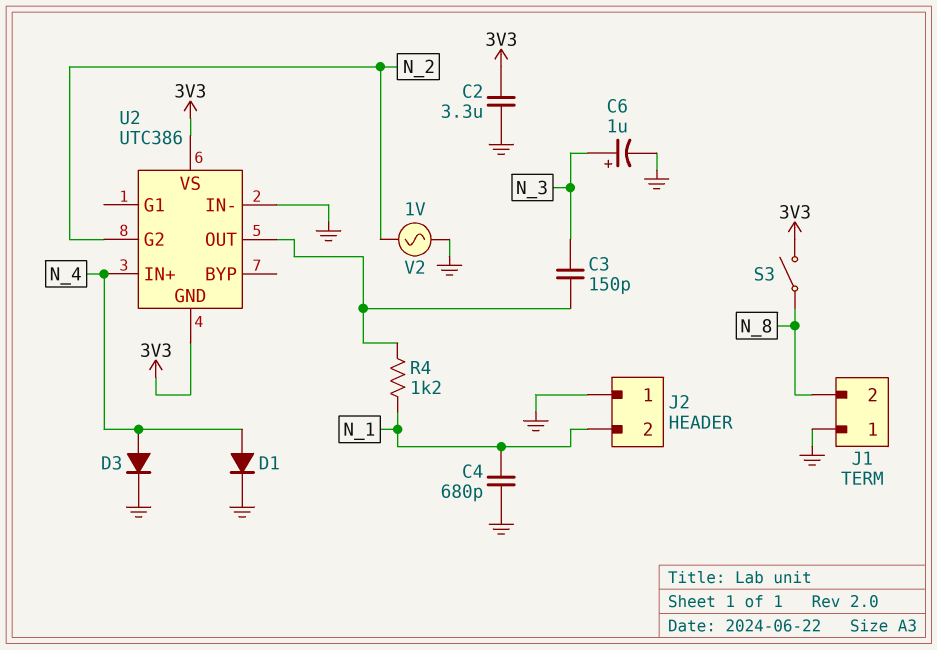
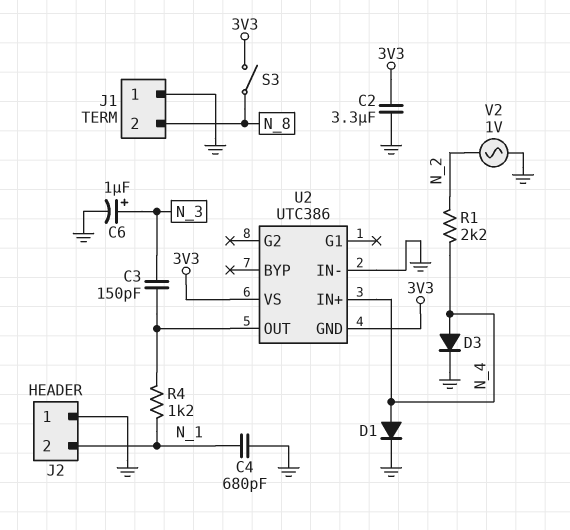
R1: none -> 2.2k (N_2, N_4)
U2 pin G2: N_2 -> none

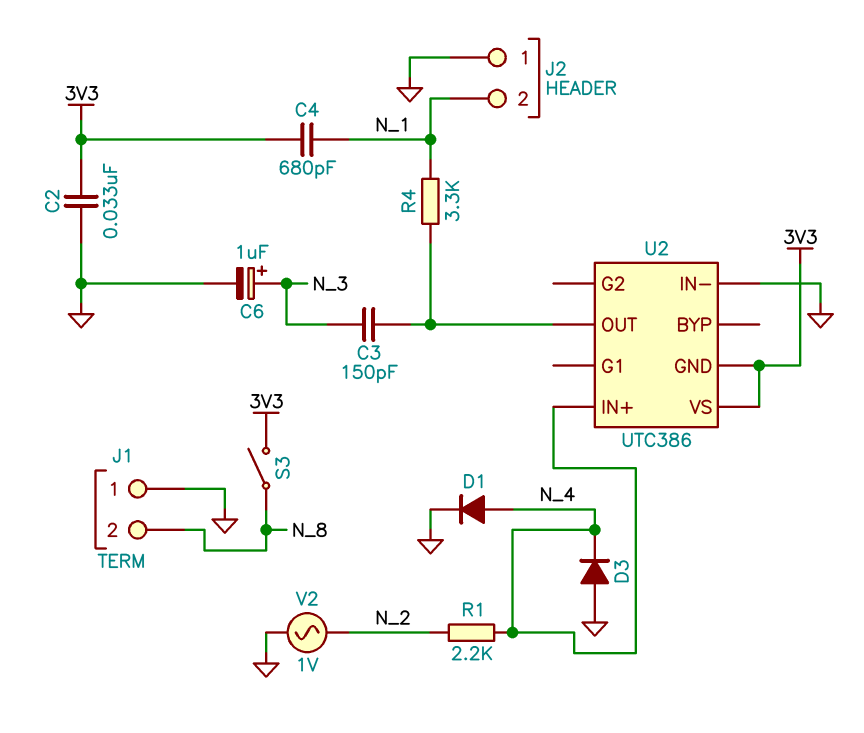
C2: 3.3uF (3V3, GND) -> 33nF (3V3, GND)
C4: 680pF (GND, N_1) -> 680pF (3V3, N_1)
D3: diode (A N_4, K GND) -> diode (A GND, K N_4)
R4: 1.2k (N_1, U2/OUT) -> 3.3k (N_1, U2/OUT)

